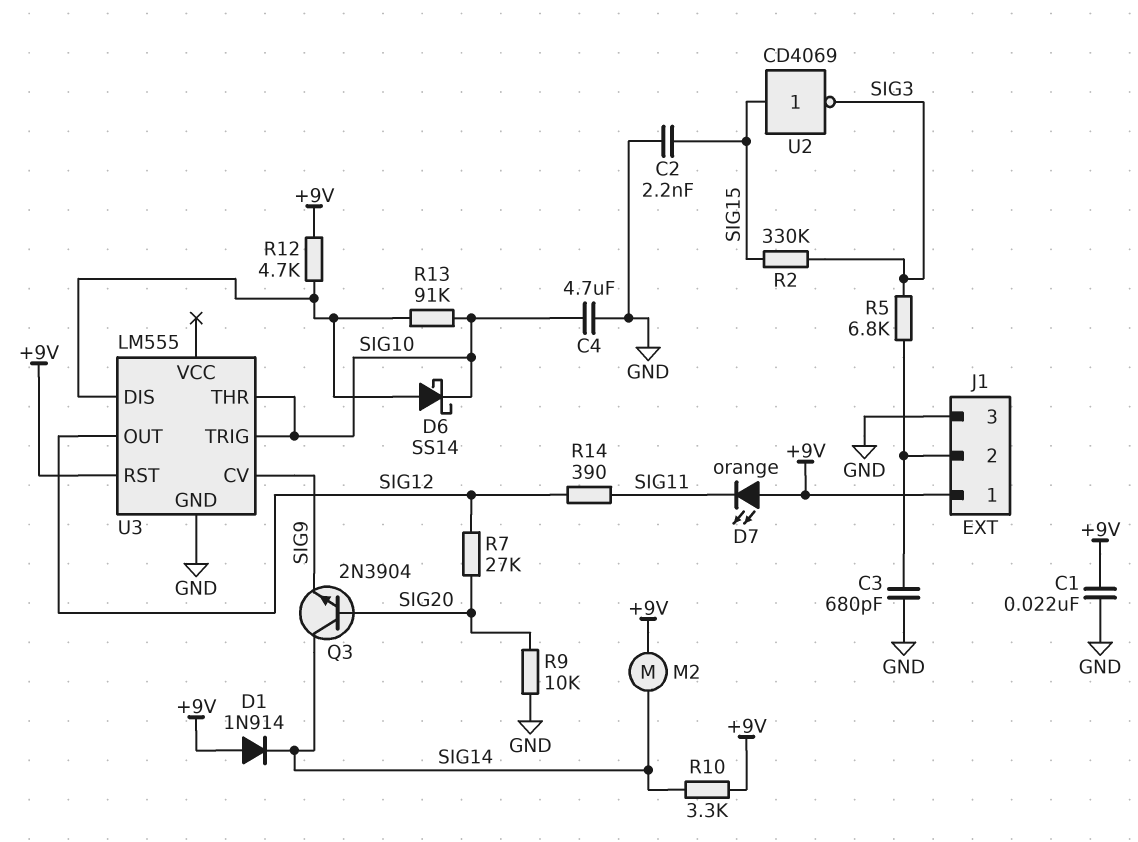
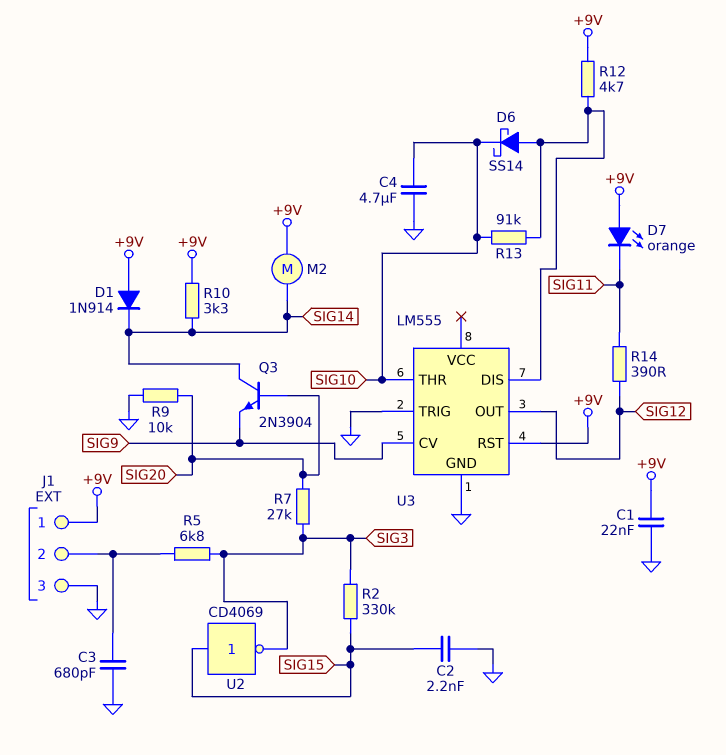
R7: 27k (SIG12, SIG20) -> 27k (SIG3, SIG20)
U3 pin TRIG: SIG10 -> GND

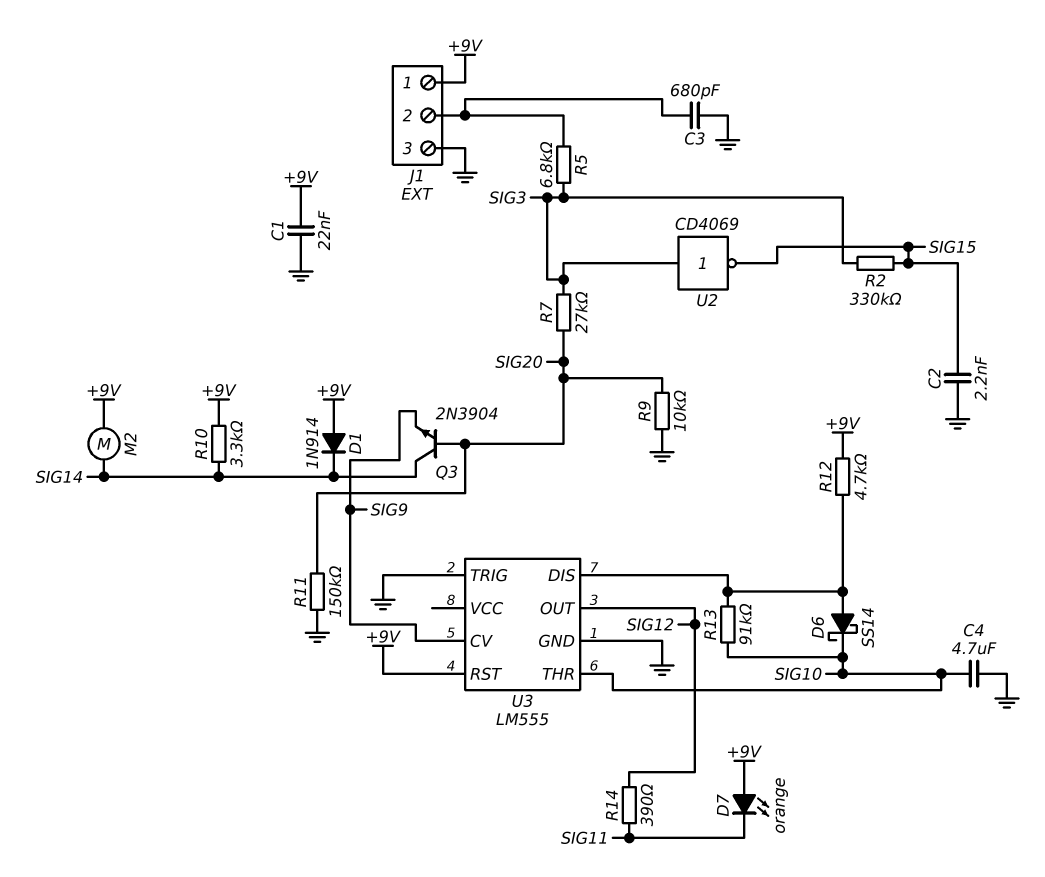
R11: none -> 150k (GND, SIG20)
U2: NOT CD4069 (in SIG15, out SIG3) -> NOT CD4069 (in SIG3, out SIG15)

